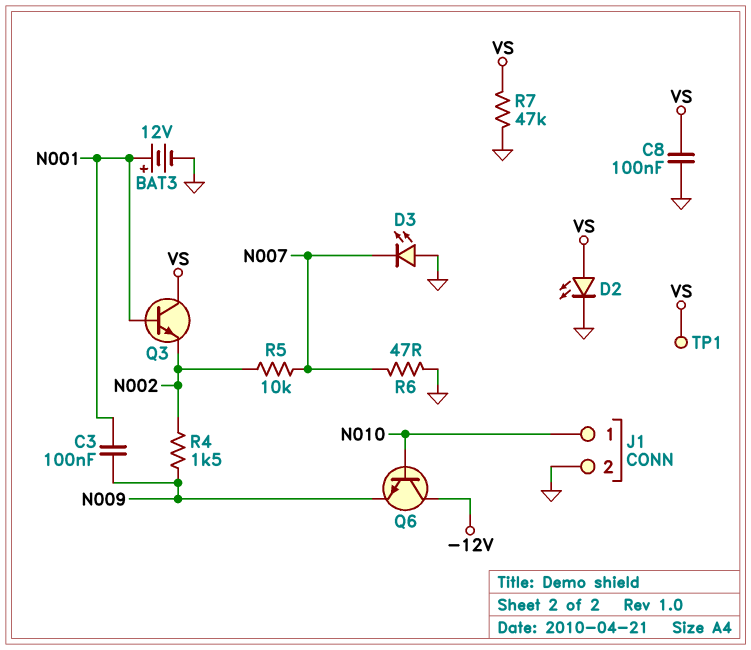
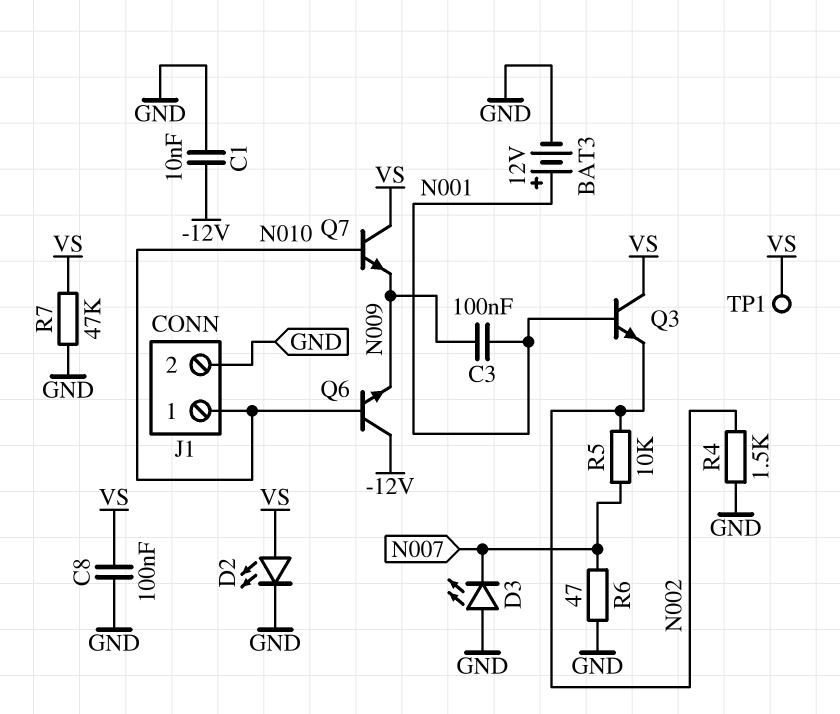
C1: none -> 10nF (-12V, GND)
Q7: none -> NPN (B N010, C VS, E N009)
R4: 1.5k (N002, N009) -> 1.5k (GND, N002)

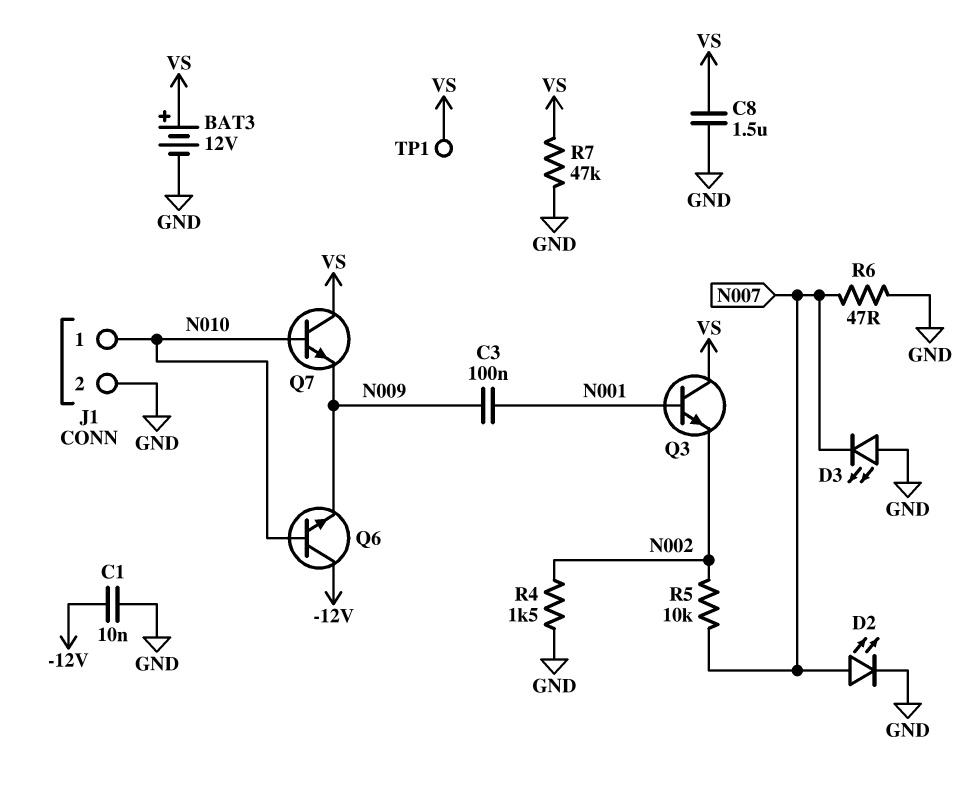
BAT3: 12V (plus N001, minus GND) -> 12V (plus VS, minus GND)
C8: 100nF (GND, VS) -> 1.5uF (GND, VS)
D2: LED (A VS, K GND) -> LED (A N007, K GND)

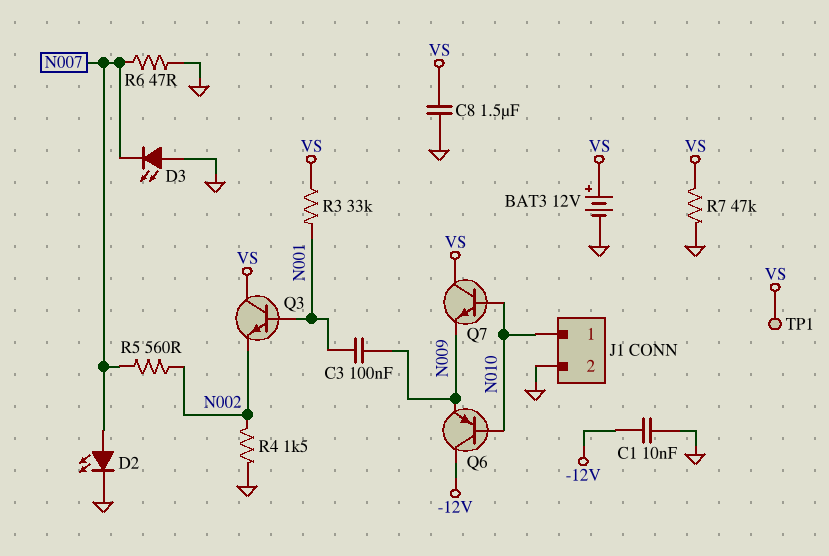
Q6: NPN (B N010, C -12V, E N009) -> PNP (B N010, C -12V, E N009)
R3: none -> 33k (N001, VS)
R5: 10k (N002, N007) -> 560 (N002, N007)

